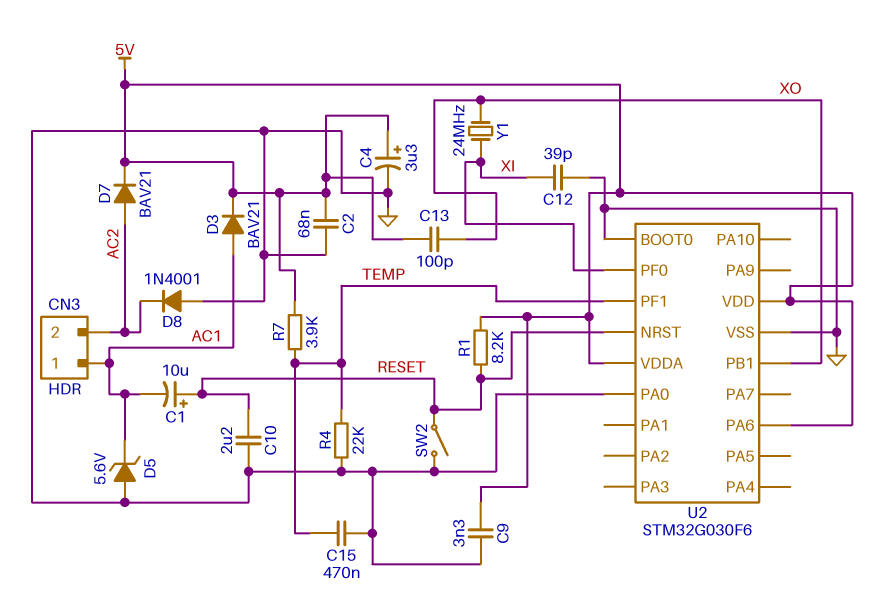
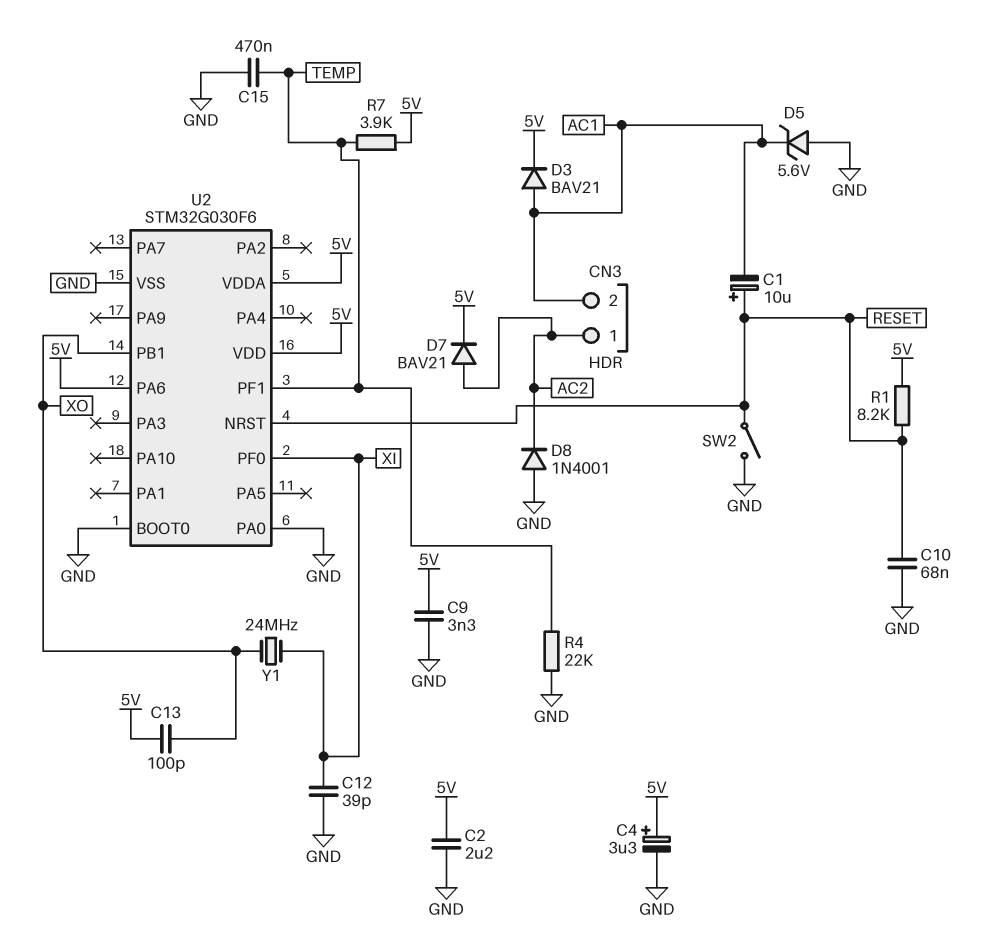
C2: 68nF (5V, GND) -> 2.2uF (5V, GND)
C10: 2.2uF (GND, RESET) -> 68nF (GND, RESET)
CN3 pin 1: AC1 -> AC2
CN3 pin 2: AC2 -> AC1

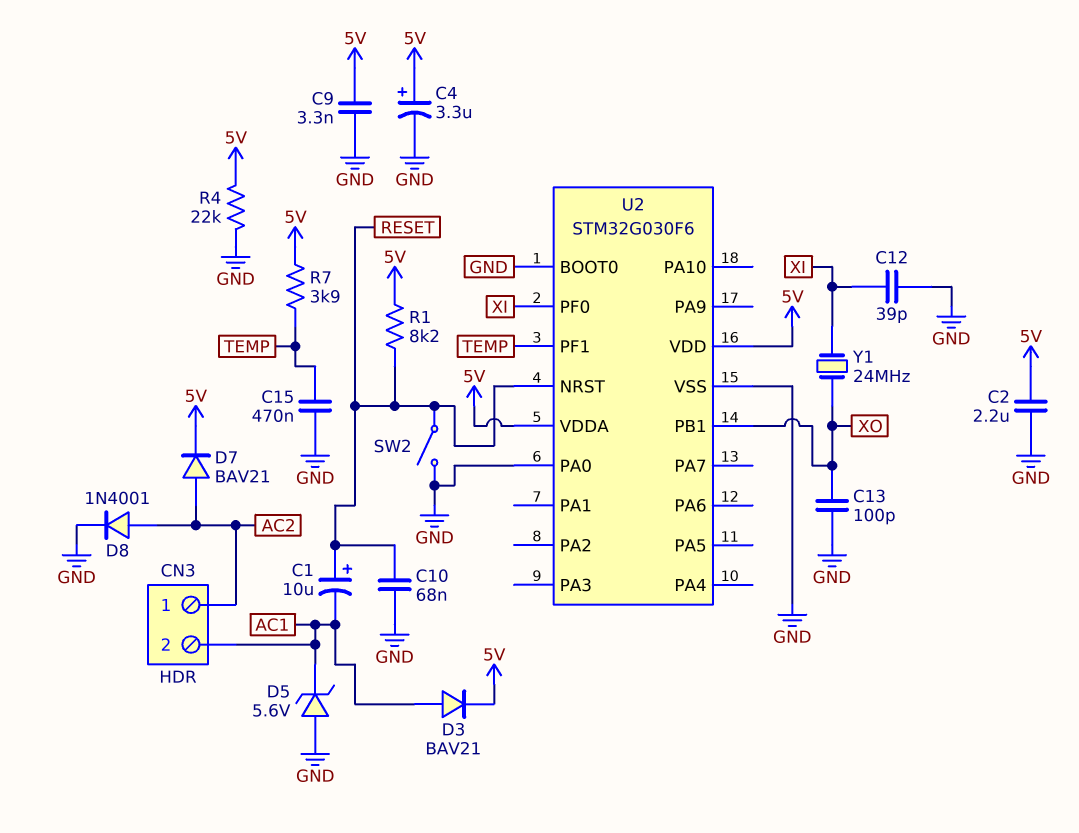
C13: 100pF (5V, XO) -> 100pF (GND, XO)
D8: diode 1N4001 (A GND, K AC2) -> diode 1N4001 (A AC2, K GND)
R4: 22k (GND, TEMP) -> 22k (5V, GND)
U2 pin PA6: 5V -> none

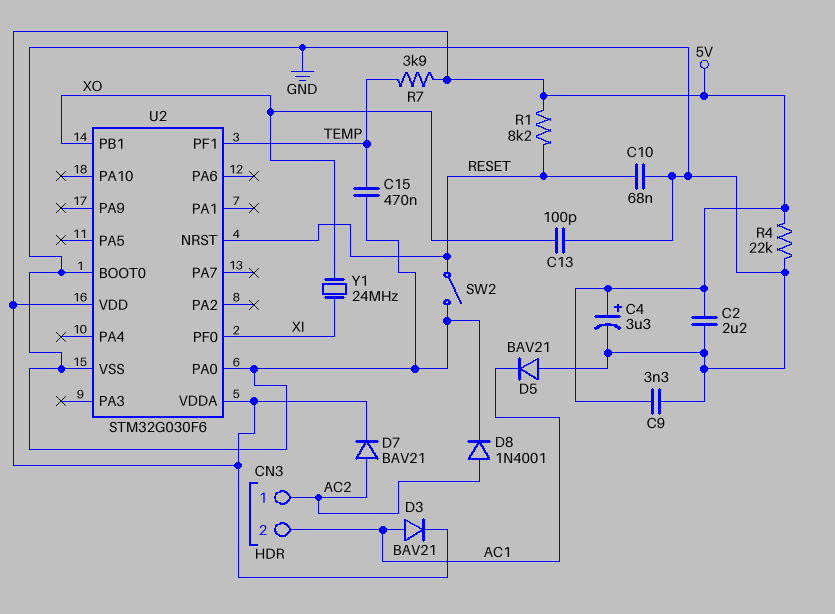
C1: 10uF (plus RESET, minus AC1) -> none
C12: 39pF (GND, XI) -> none
D5: zener 5.6V (A GND, K AC1) -> diode BAV21 (A GND, K AC1)

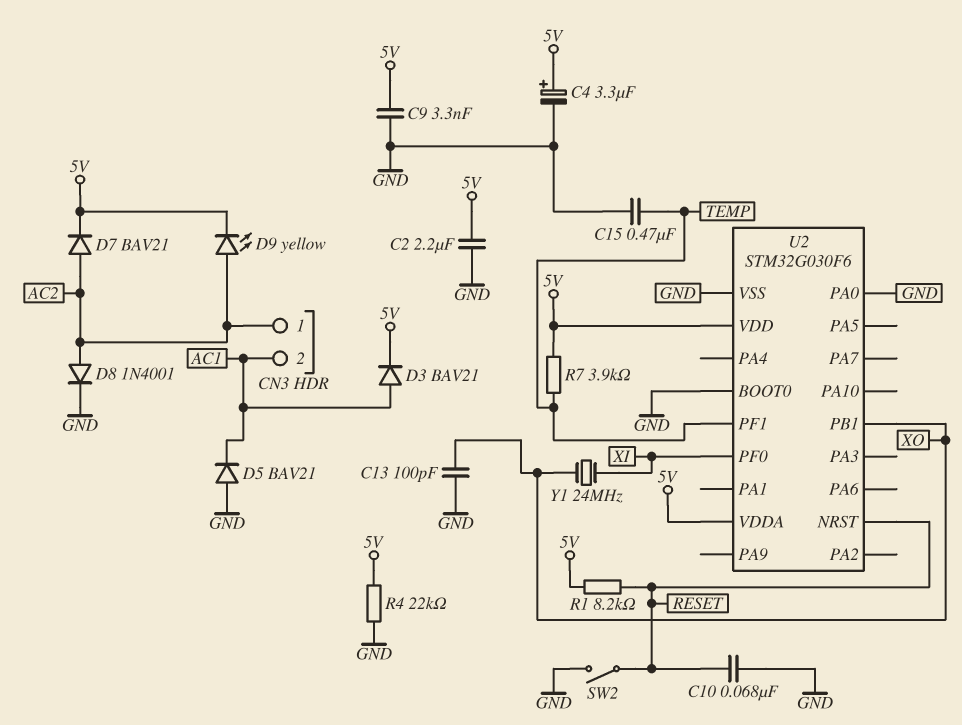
D9: none -> LED yellow (A AC2, K 5V)

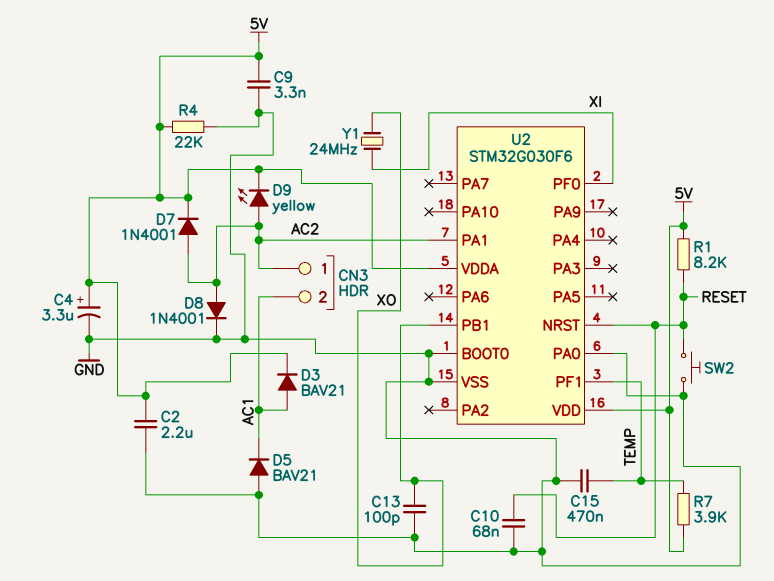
D7: diode BAV21 (A AC2, K 5V) -> diode 1N4001 (A AC2, K 5V)
SW2: switch (GND, RESET) -> button (GND, RESET)
U2 pin PA1: none -> AC2

